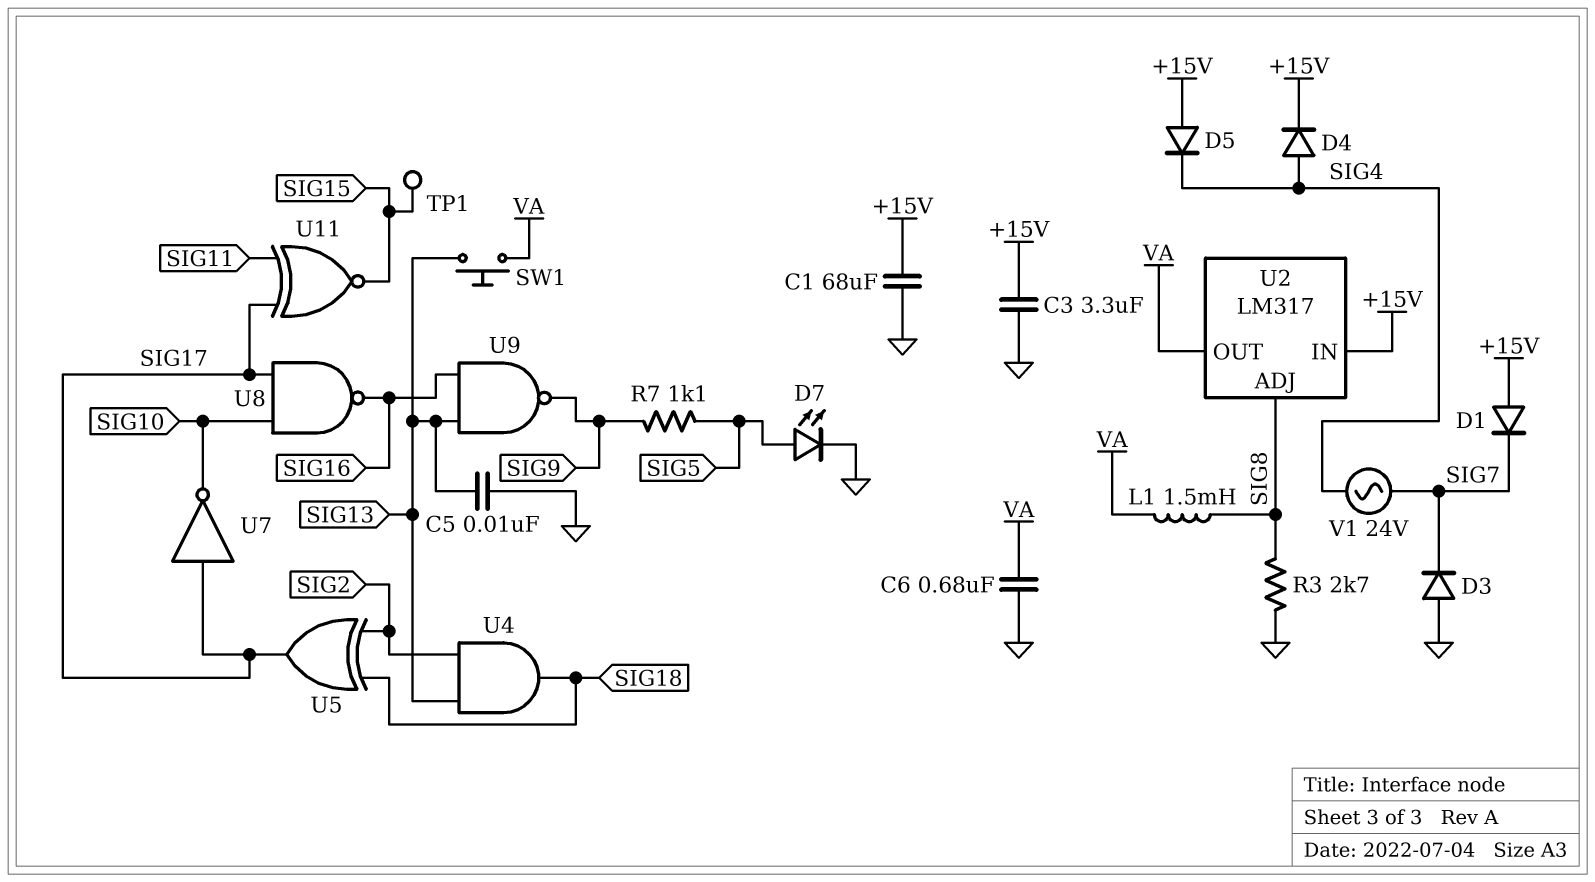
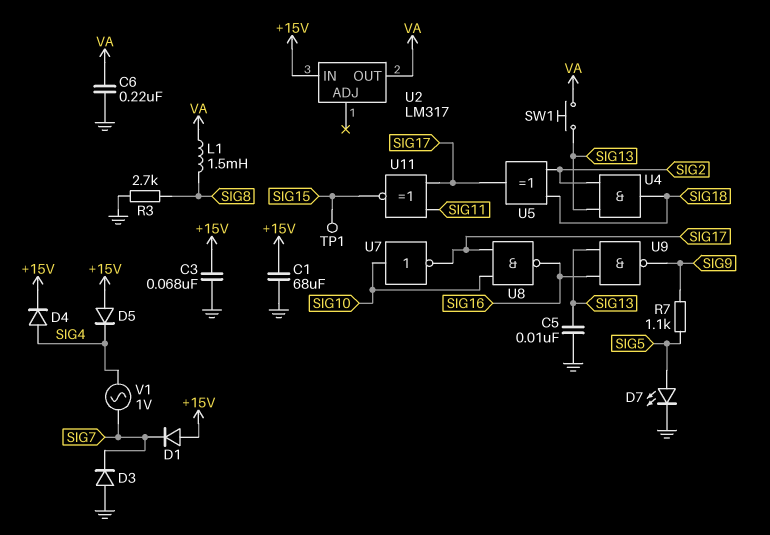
C3: 3.3uF (+15V, GND) -> 68nF (+15V, GND)
C6: 680nF (GND, VA) -> 220nF (GND, VA)
U2 pin ADJ: SIG8 -> none
U7: NOT (in SIG17, out SIG10) -> NOT (in SIG10, out SIG17)
V1: AC 24V (SIG4, SIG7) -> AC 1V (SIG4, SIG7)

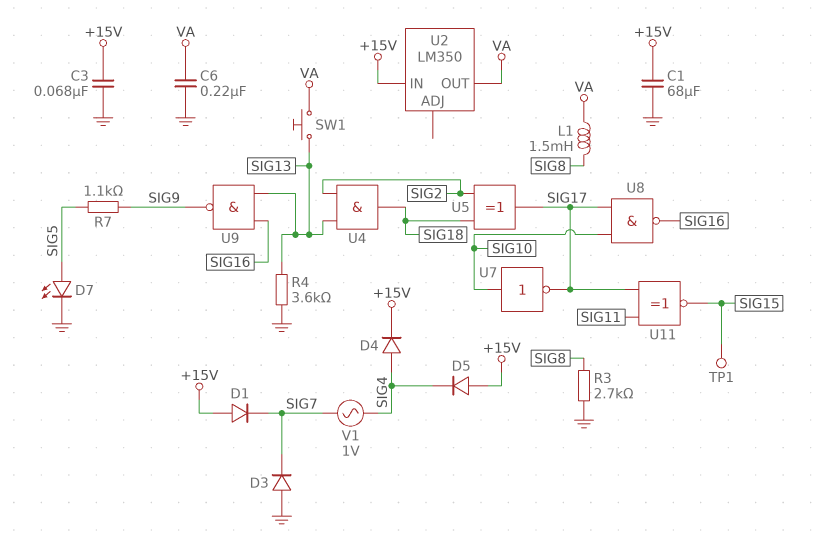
C5: 10nF (GND, SIG13) -> none
R4: none -> 3.6k (GND, SIG13)
U2: LM317 -> LM350

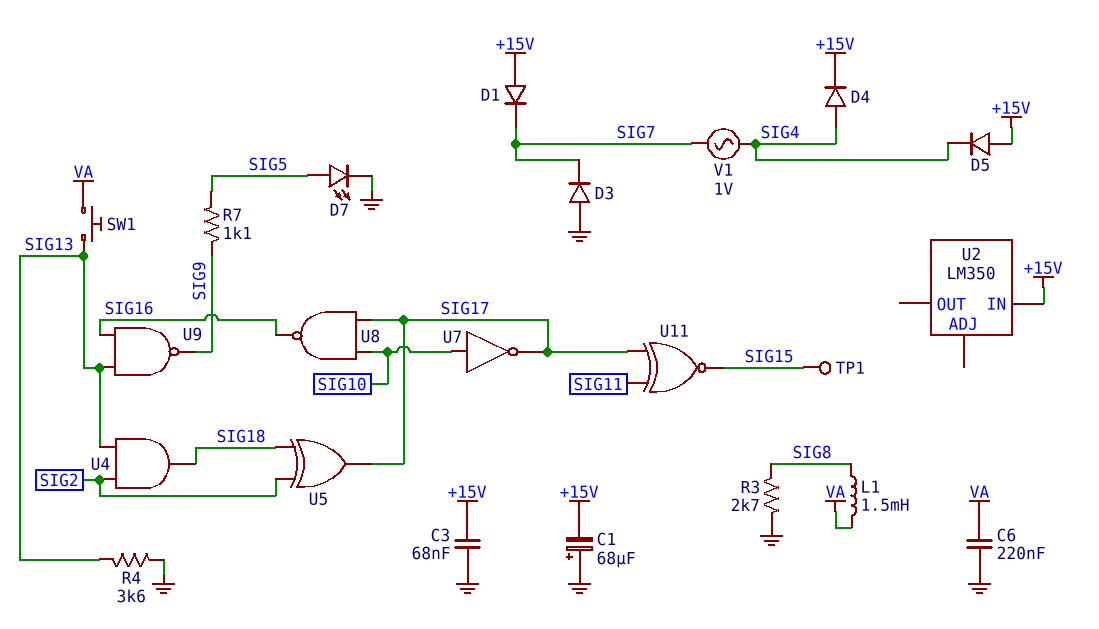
C1: 68uF (+15V, GND) -> 68uF (plus GND, minus +15V)
U2 pin OUT: VA -> none

